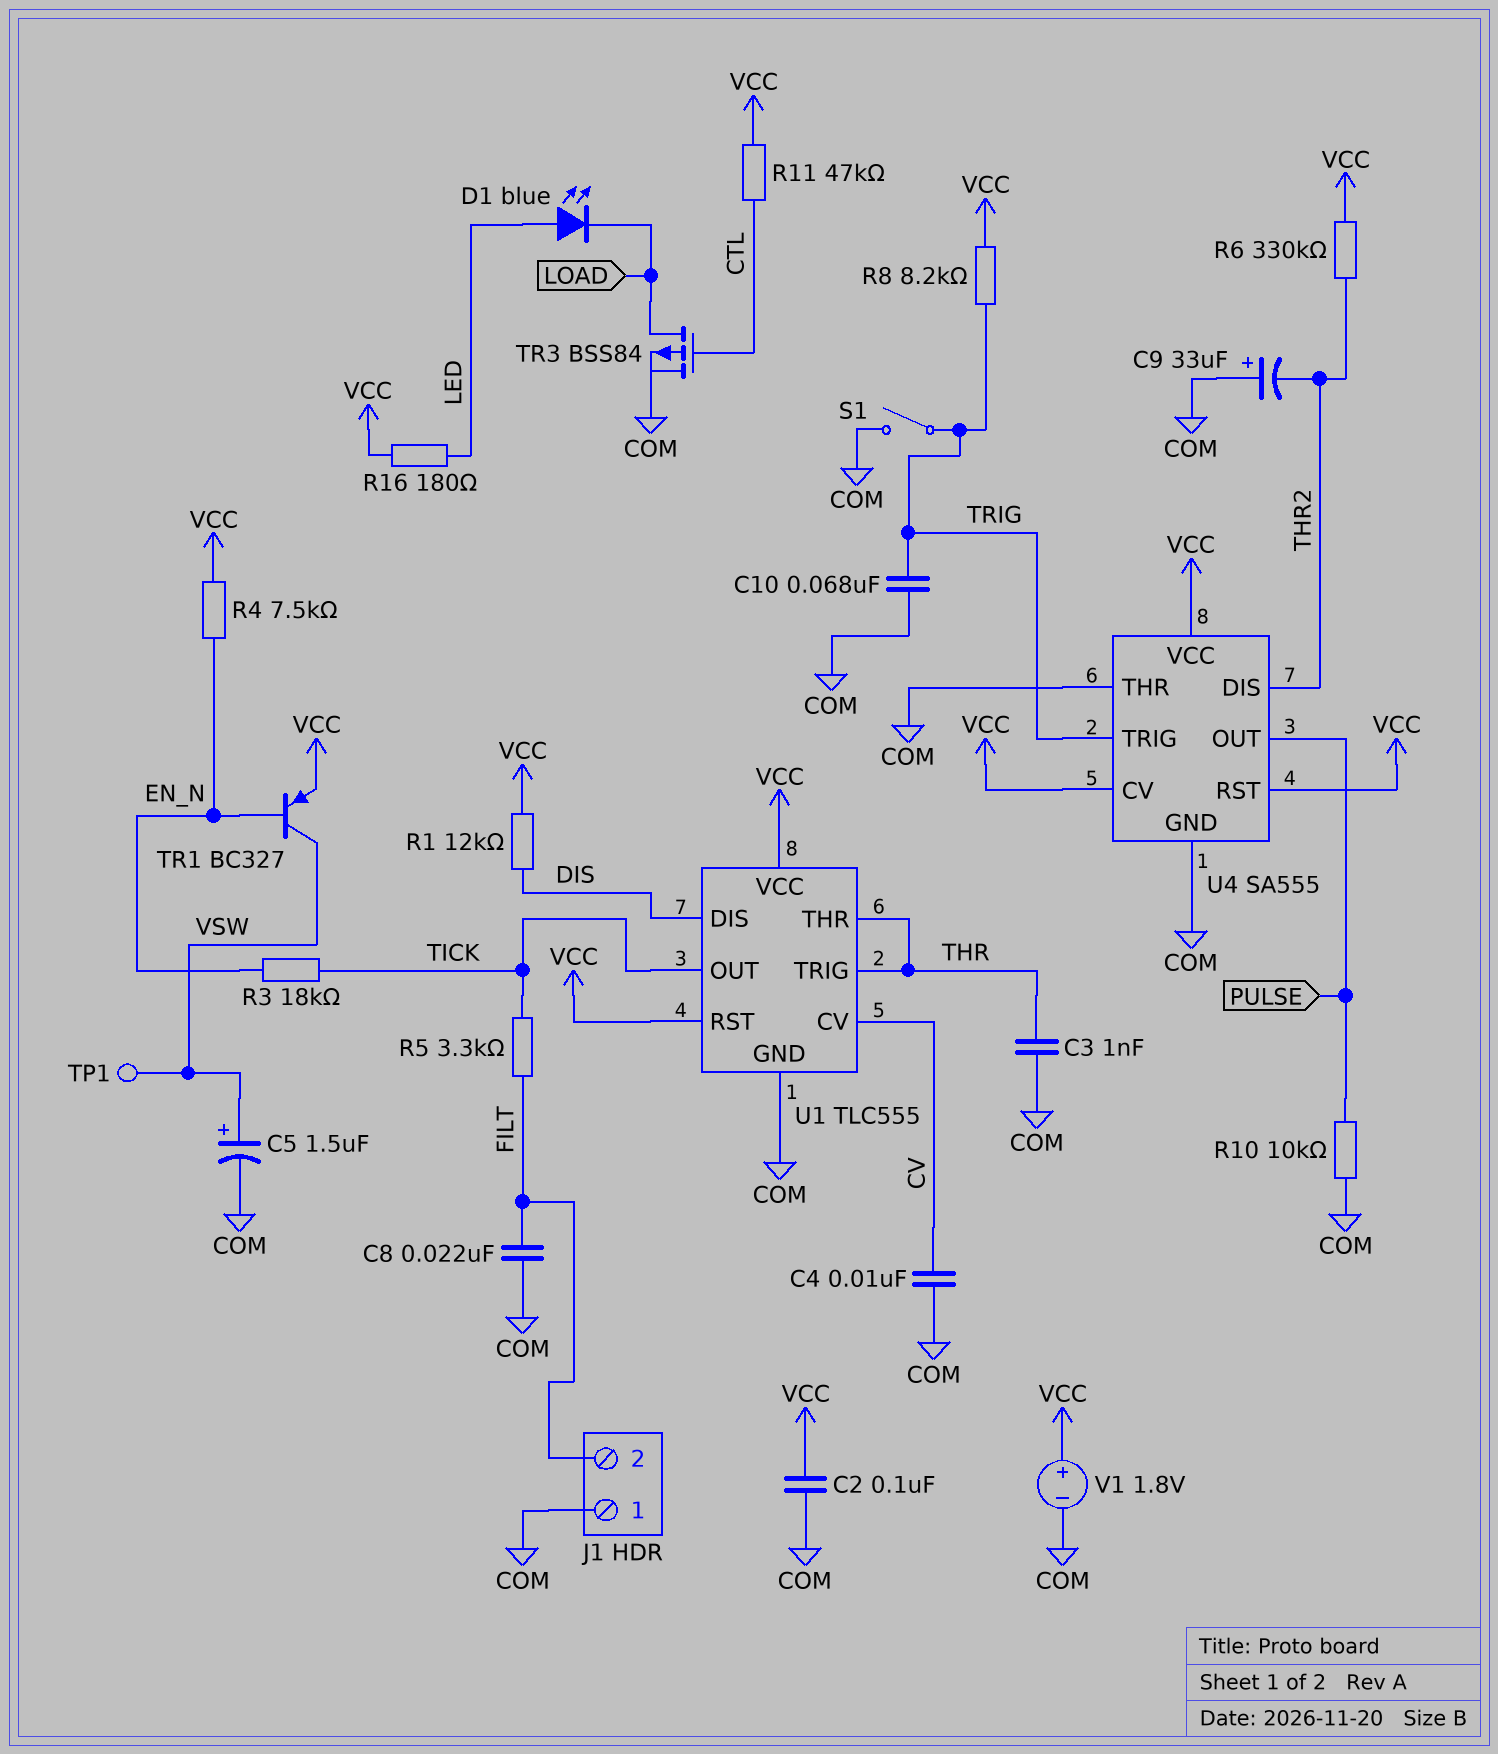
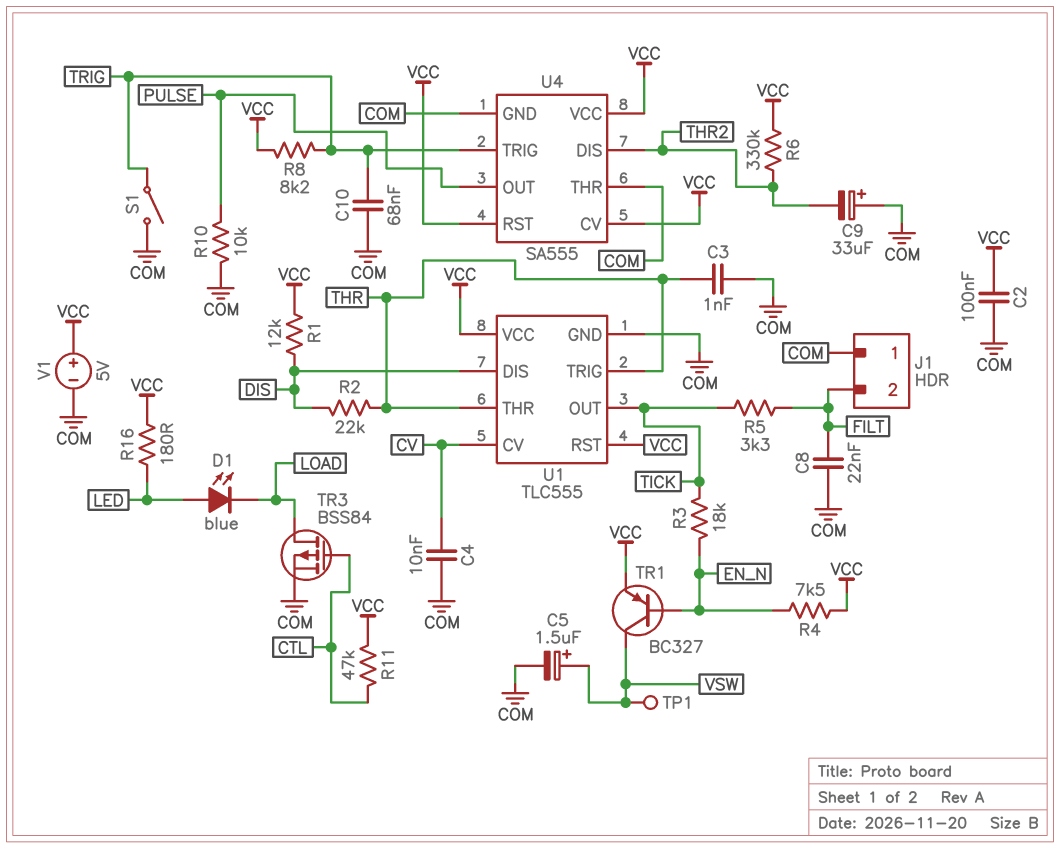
R2: none -> 22k (DIS, THR)
V1: 1.8V (plus VCC, minus COM) -> 5V (plus VCC, minus COM)

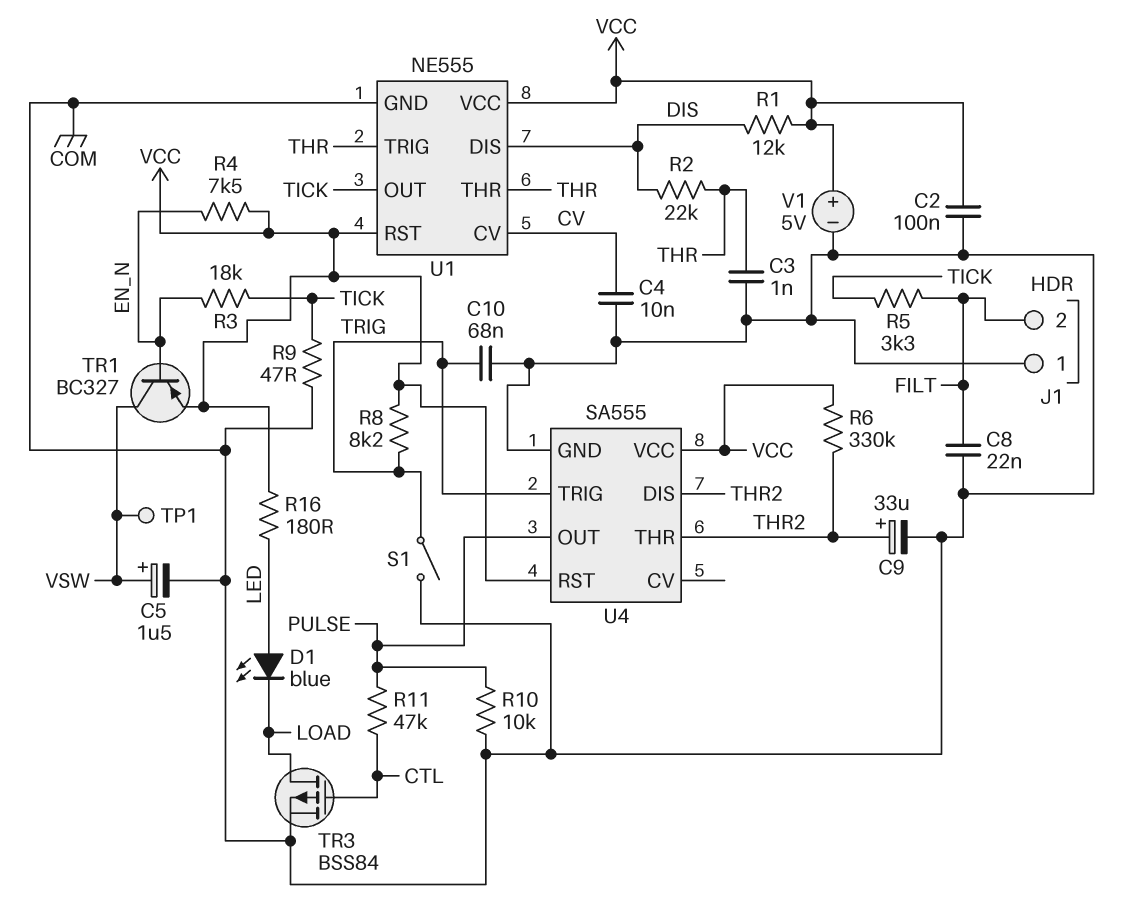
C9: 33uF (plus COM, minus THR2) -> 33uF (plus THR2, minus COM)
R9: none -> 47 (COM, TICK)
R11: 47k (CTL, VCC) -> 47k (CTL, PULSE)
U1: TLC555 -> NE555
U4 pin CV: VCC -> none
U4 pin THR: COM -> THR2

